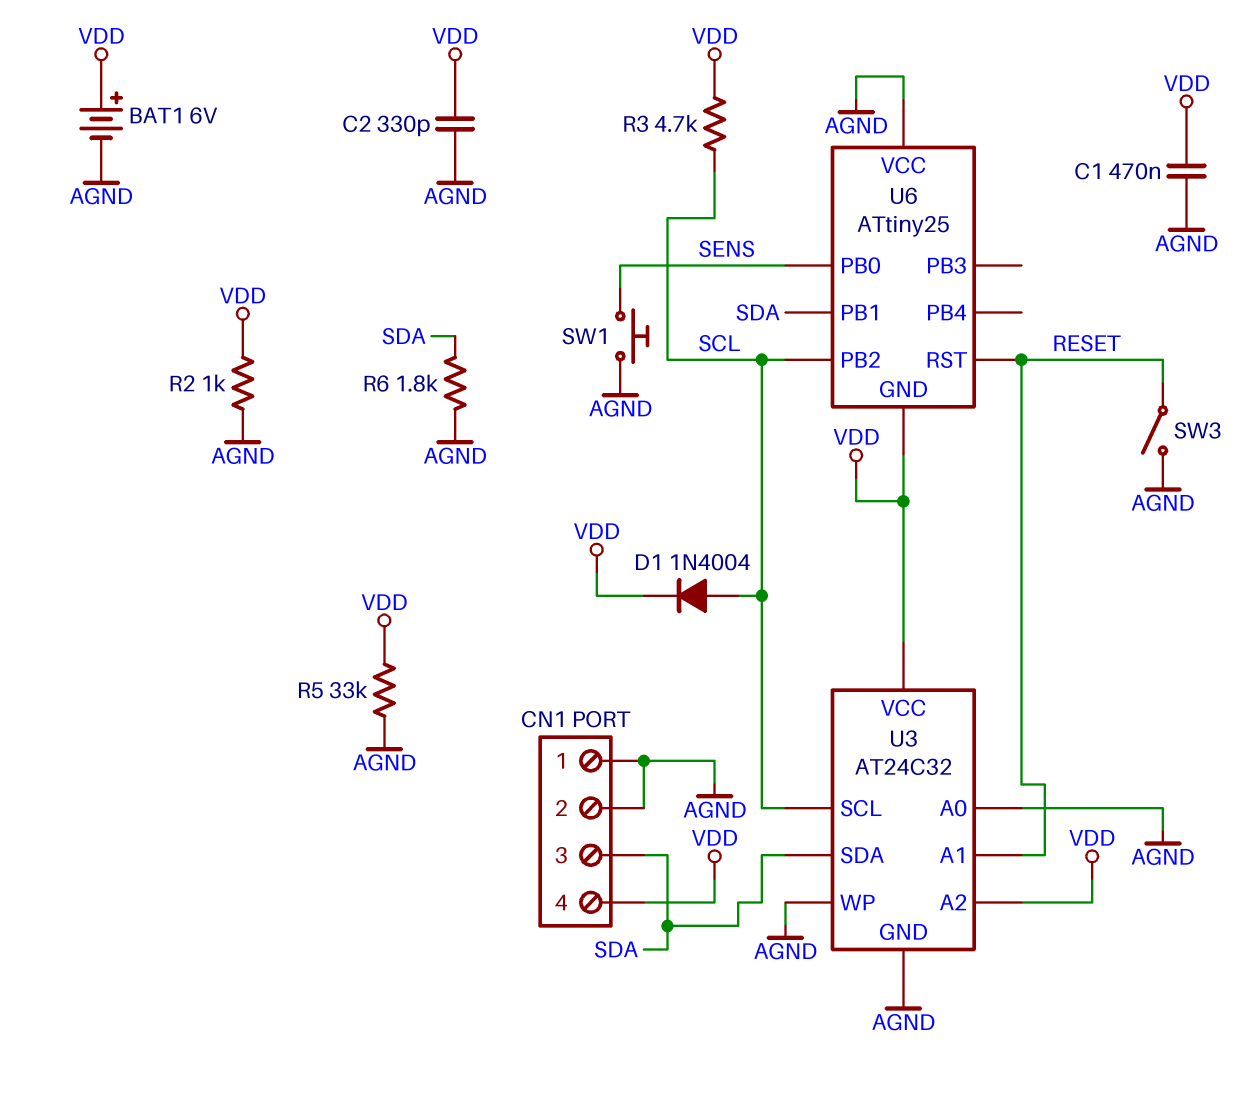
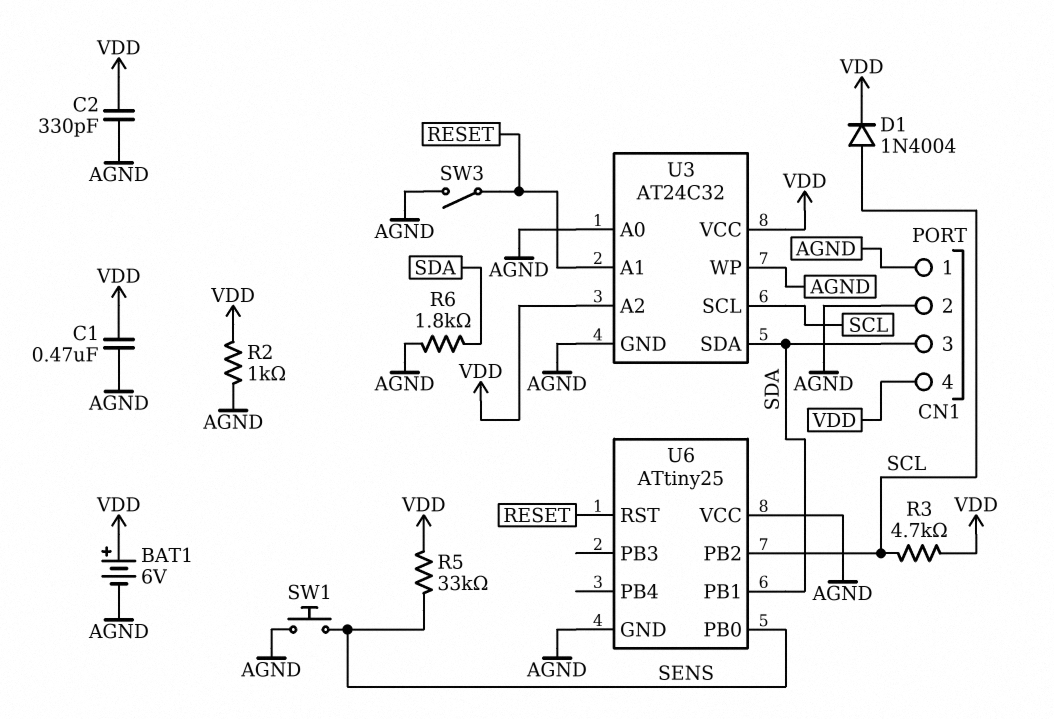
R5: 33k (AGND, VDD) -> 33k (SENS, VDD)
U6 pin GND: VDD -> AGND

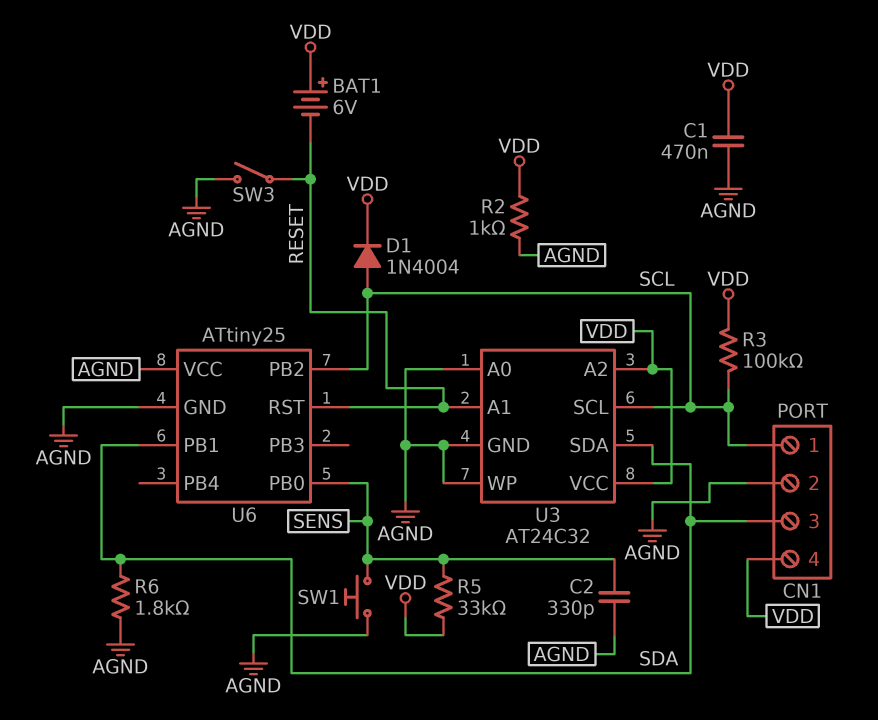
BAT1: 6V (plus VDD, minus AGND) -> 6V (plus VDD, minus RESET)
C2: 330pF (AGND, VDD) -> 330pF (AGND, SENS)
CN1 pin 1: AGND -> SCL
R3: 4.7k (SCL, VDD) -> 100k (SCL, VDD)

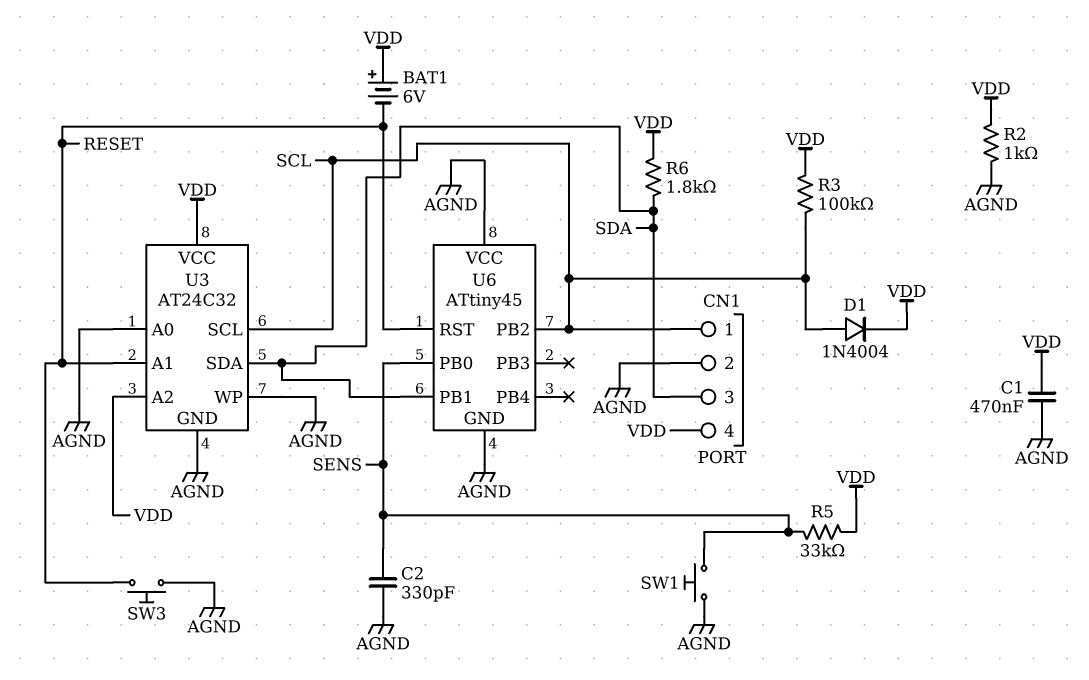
R6: 1.8k (AGND, SDA) -> 1.8k (SDA, VDD)
SW3: switch (AGND, RESET) -> button (AGND, RESET)
U6: ATtiny25 -> ATtiny45

